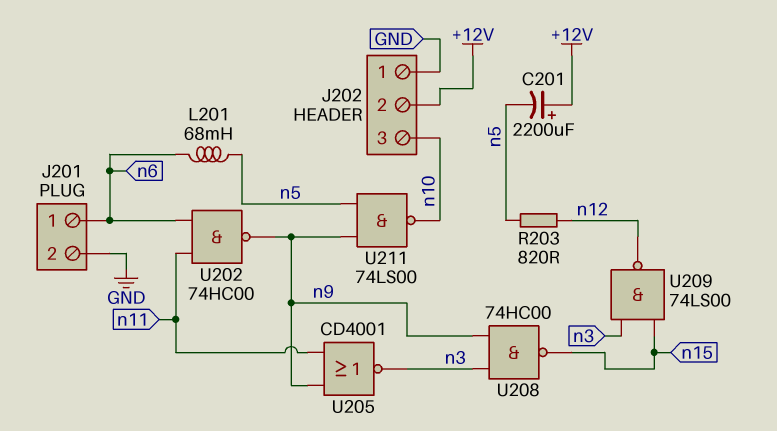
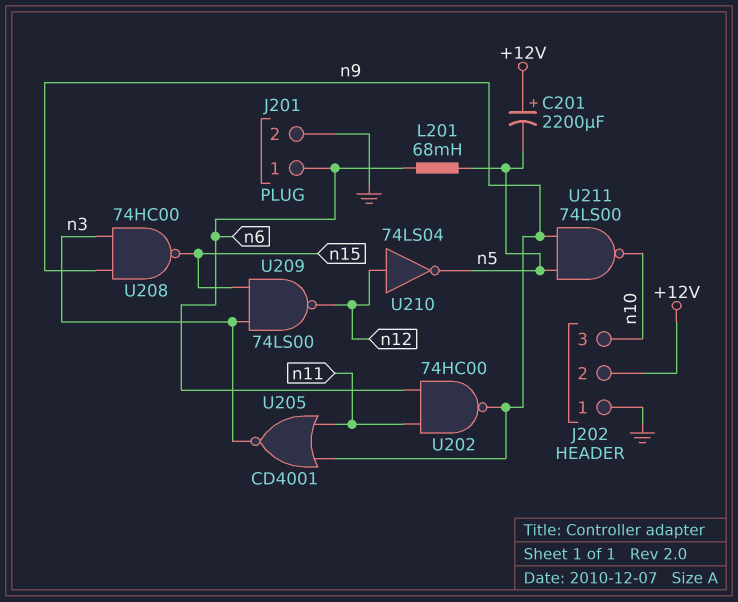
R203: 820 (n5, n12) -> none
U210: none -> NOT 74LS04 (in n12, out n5)

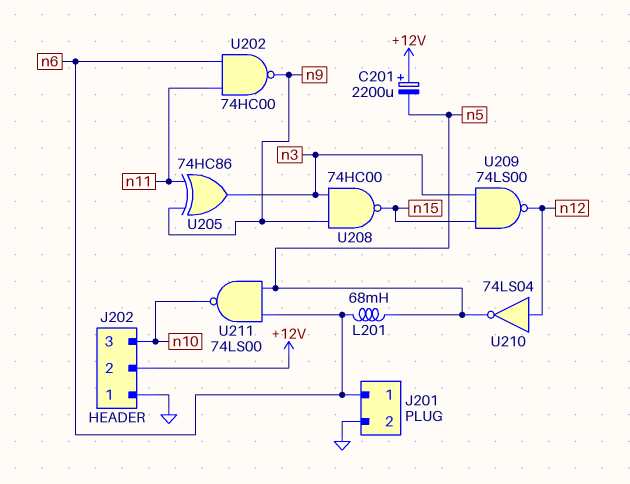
U205: NOR CD4001 (in n9, in n11, out n3) -> XOR 74HC86 (in n9, in n11, out n3)
U211: NAND 74LS00 (in n5, in n9, out n10) -> NAND 74LS00 (in n5, in n6, out n10)

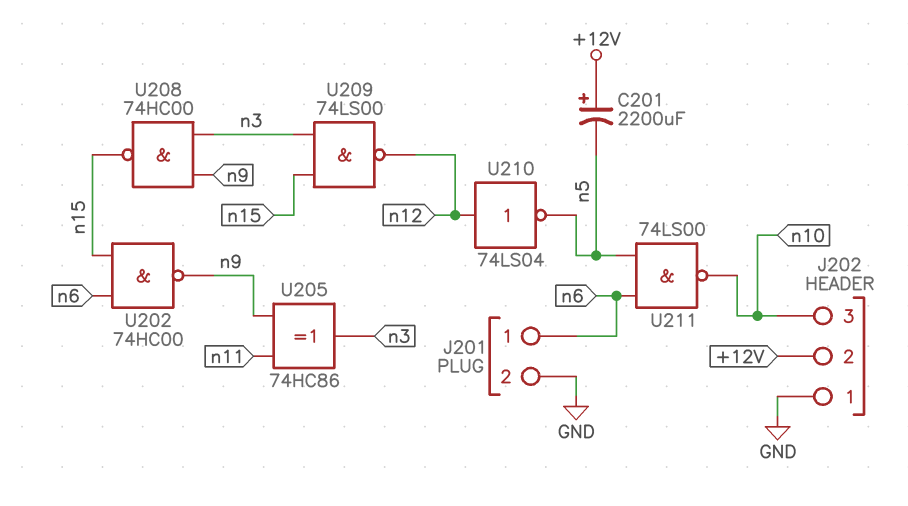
L201: 68mH (n5, n6) -> none
U202: NAND 74HC00 (in n6, in n11, out n9) -> NAND 74HC00 (in n6, in n15, out n9)

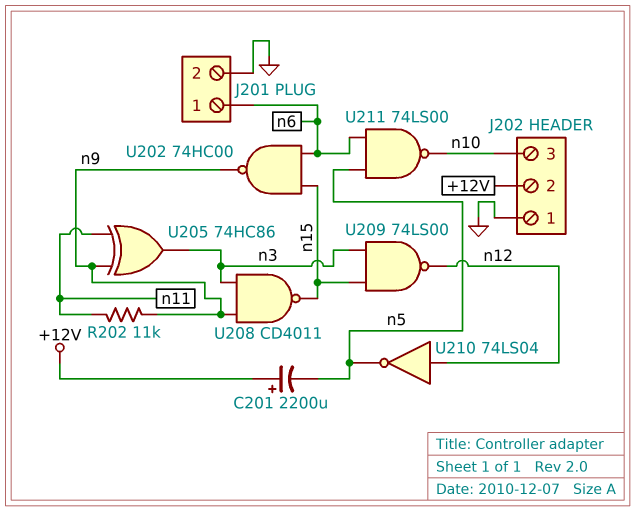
R202: none -> 11k (n9, n11)
U208: NAND 74HC00 (in n3, in n9, out n15) -> NAND CD4011 (in n3, in n9, out n15)

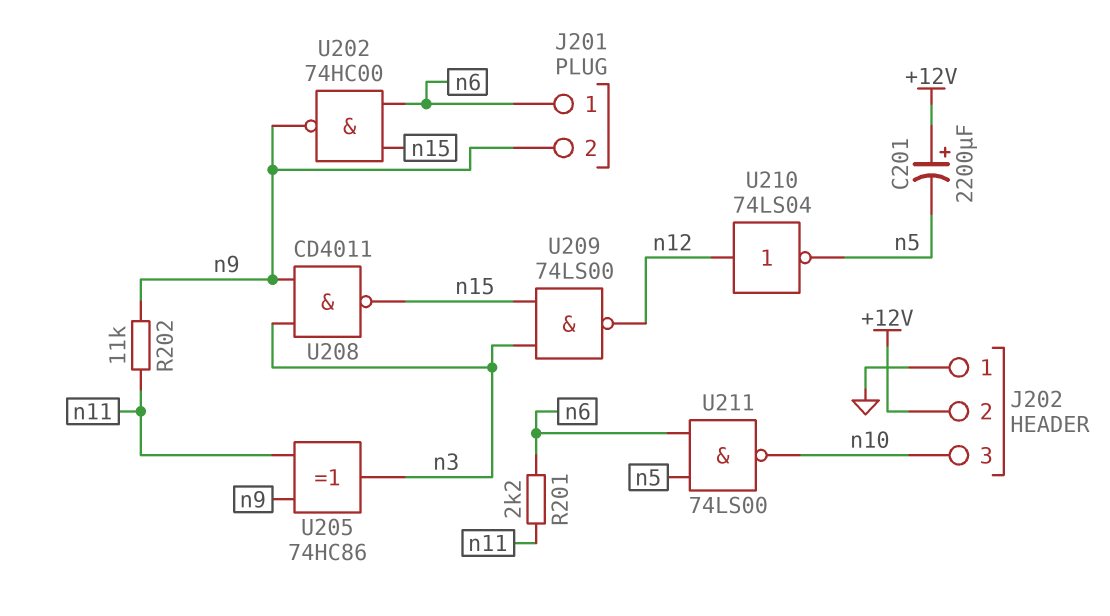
J201 pin 2: GND -> n9
R201: none -> 2.2k (n6, n11)

